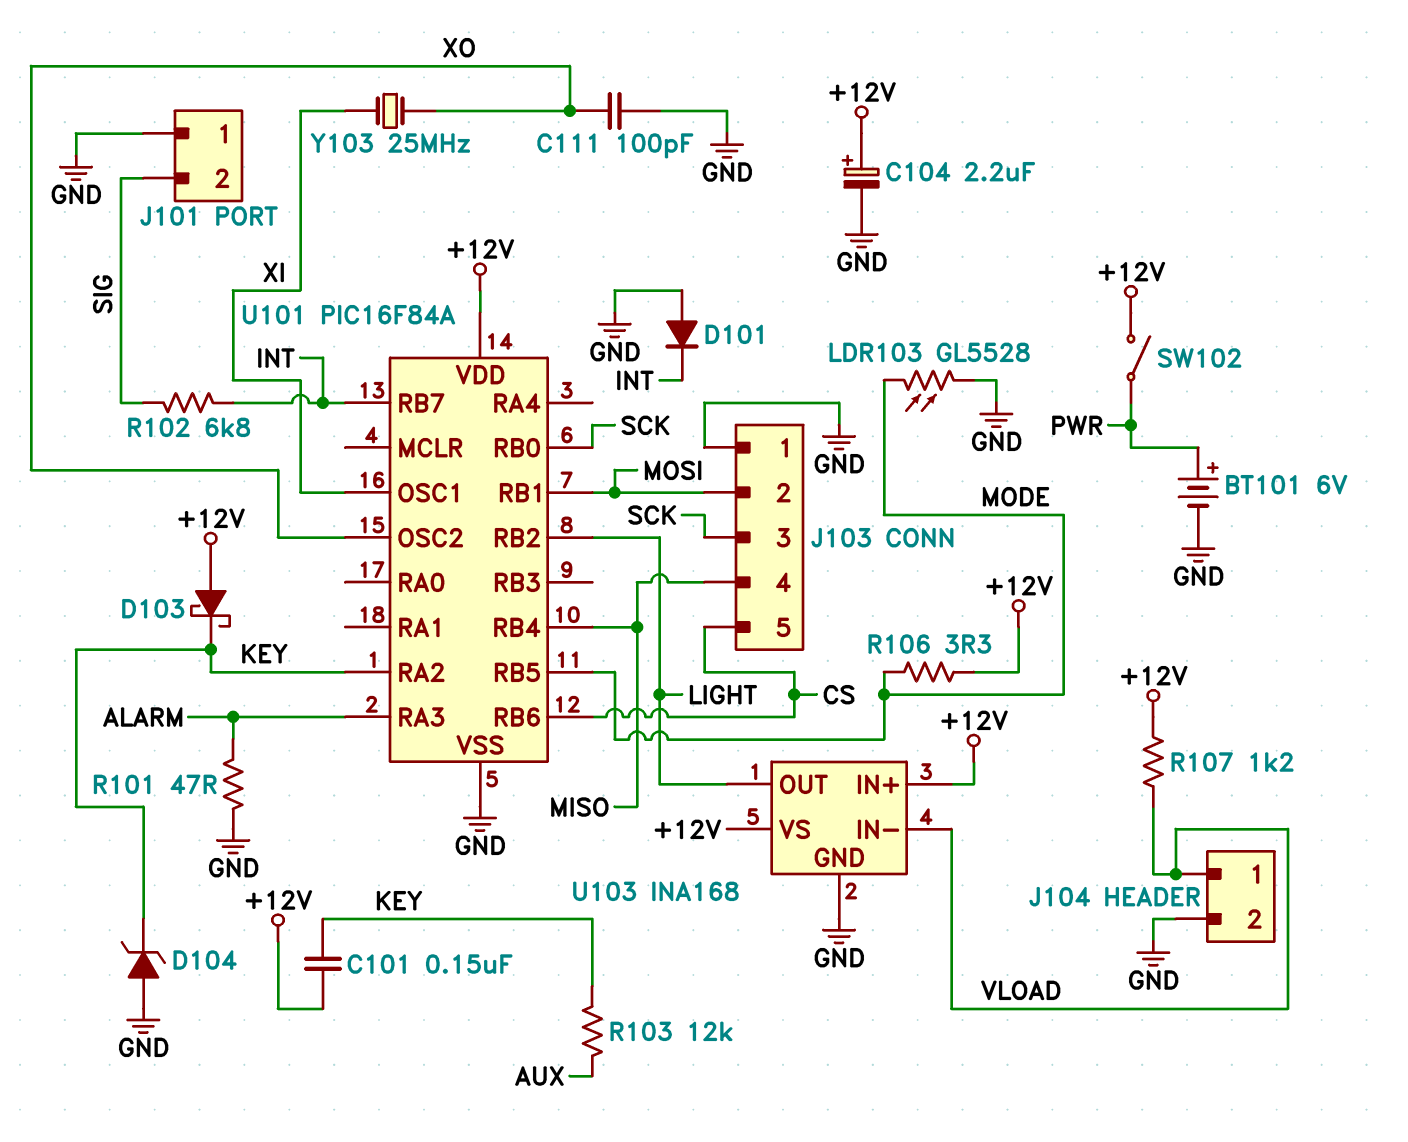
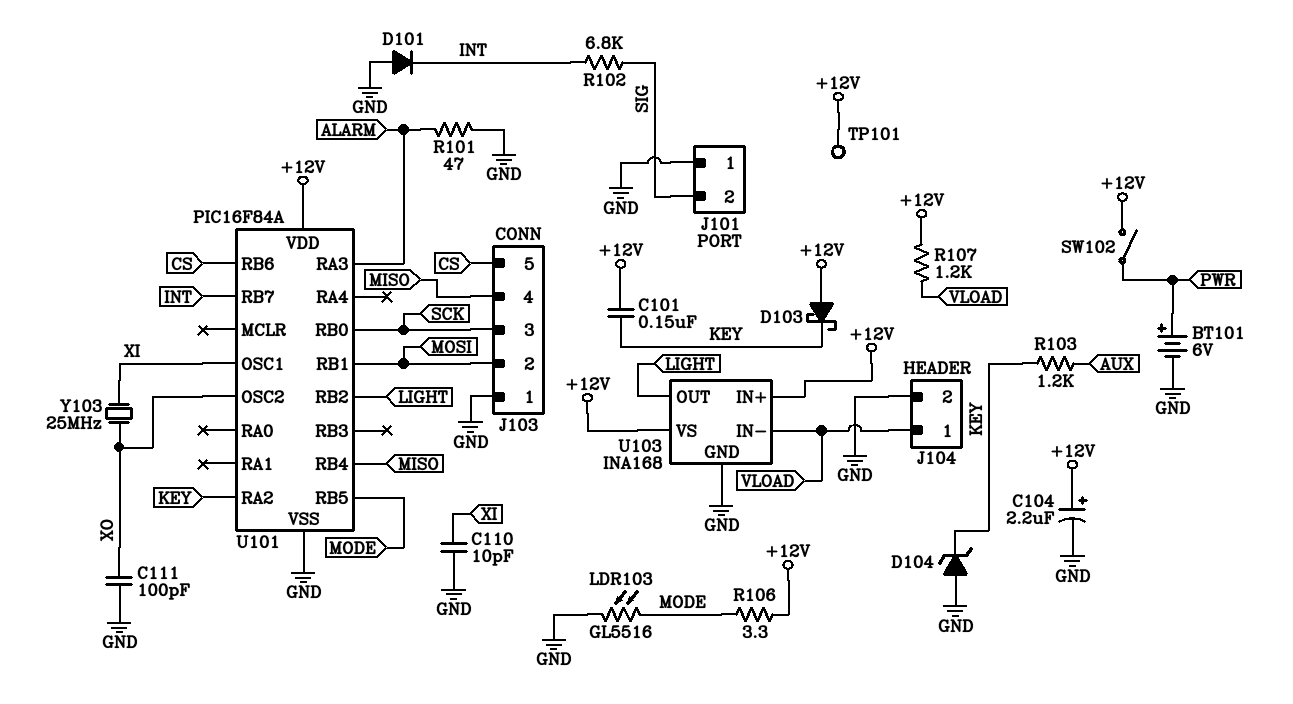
C110: none -> 10pF (GND, XI)
LDR103: GL5528 (GND, MODE) -> GL5516 (GND, MODE)
R103: 12k (AUX, KEY) -> 1.2k (AUX, KEY)
TP101: none -> test point (+12V)

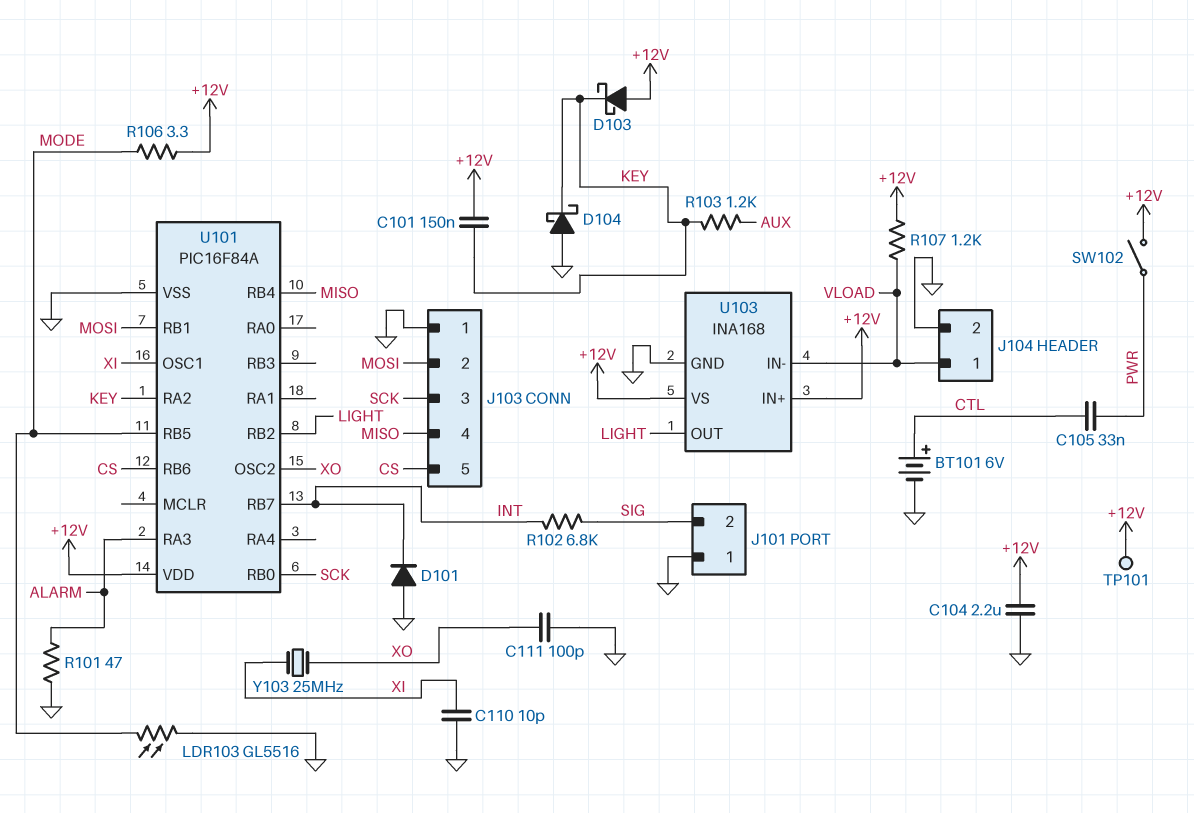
BT101: 6V (plus PWR, minus GND) -> 6V (plus CTL, minus GND)
C104: 2.2uF (plus +12V, minus GND) -> 2.2uF (+12V, GND)
C105: none -> 33nF (CTL, PWR)
D104: zener (A GND, K KEY) -> schottky (A GND, K KEY)

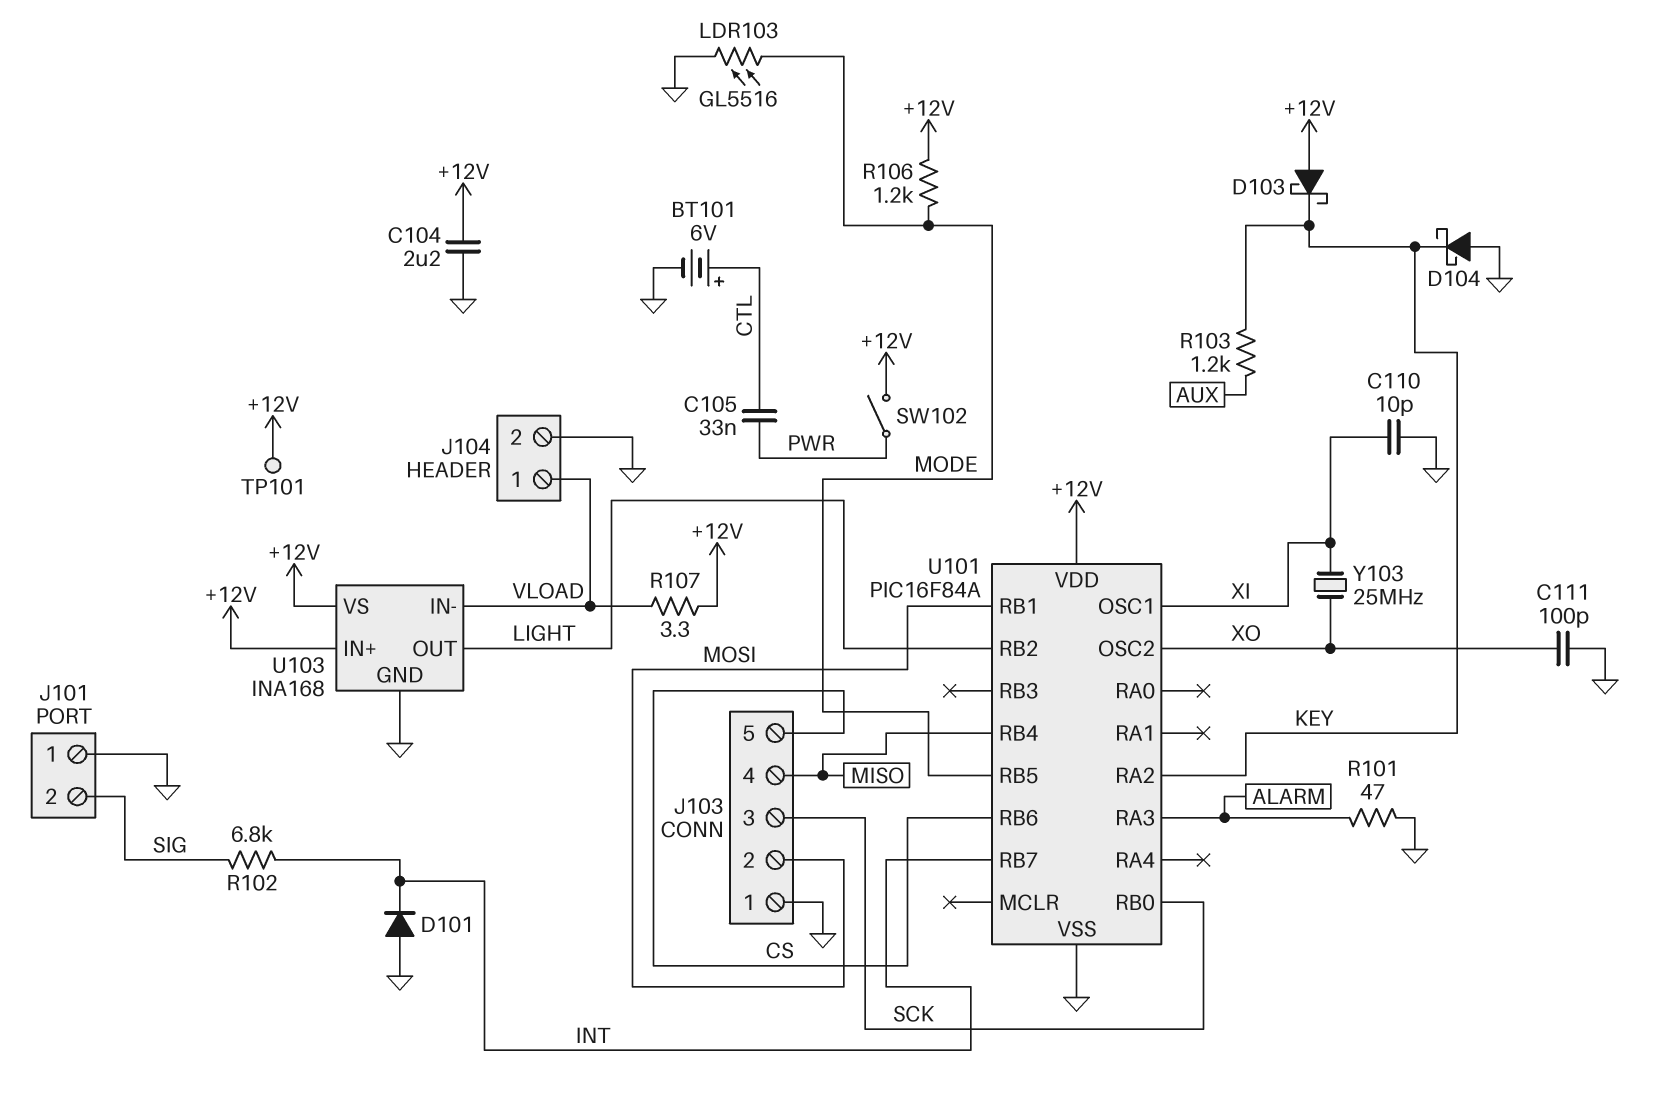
C101: 150nF (+12V, KEY) -> none
R106: 3.3 (+12V, MODE) -> 1.2k (+12V, MODE)
R107: 1.2k (+12V, VLOAD) -> 3.3 (+12V, VLOAD)

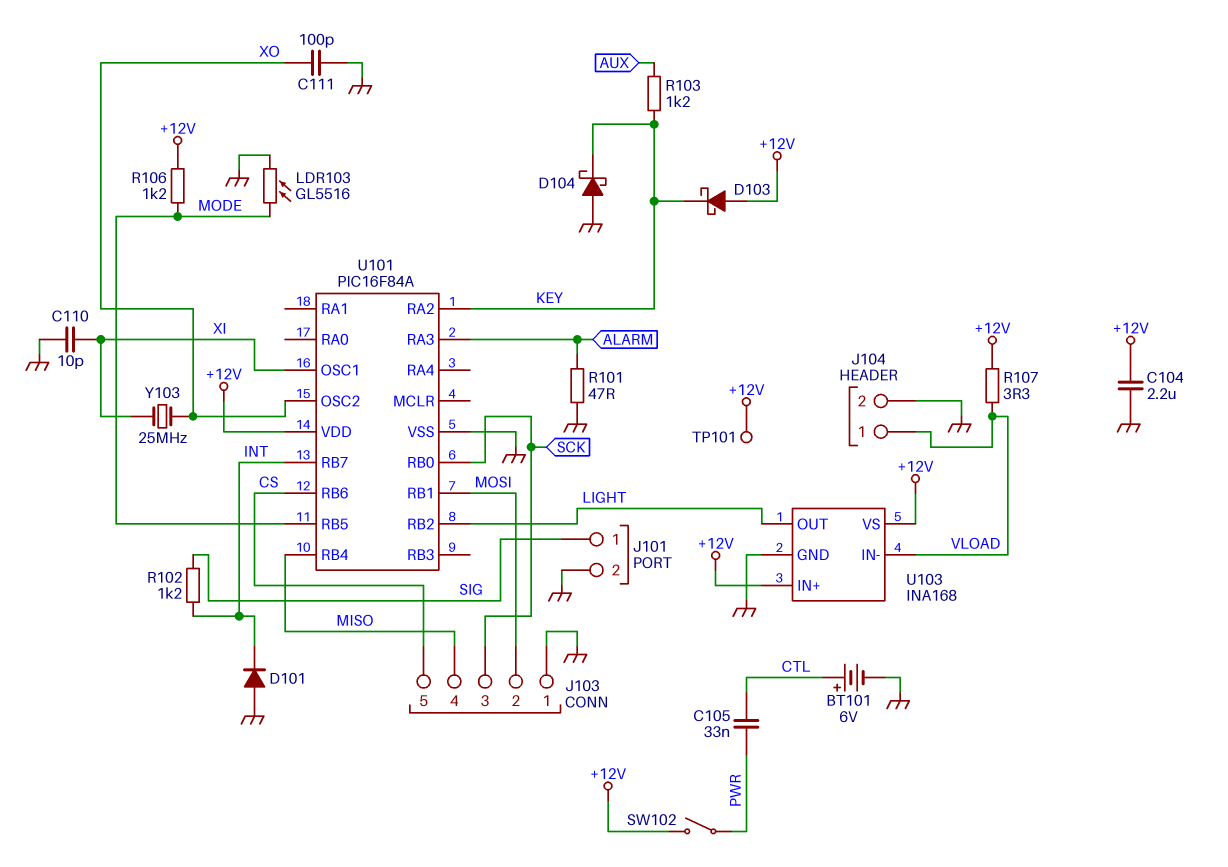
J101 pin 1: GND -> SIG
J101 pin 2: SIG -> GND
R102: 6.8k (INT, SIG) -> 1.2k (INT, SIG)

